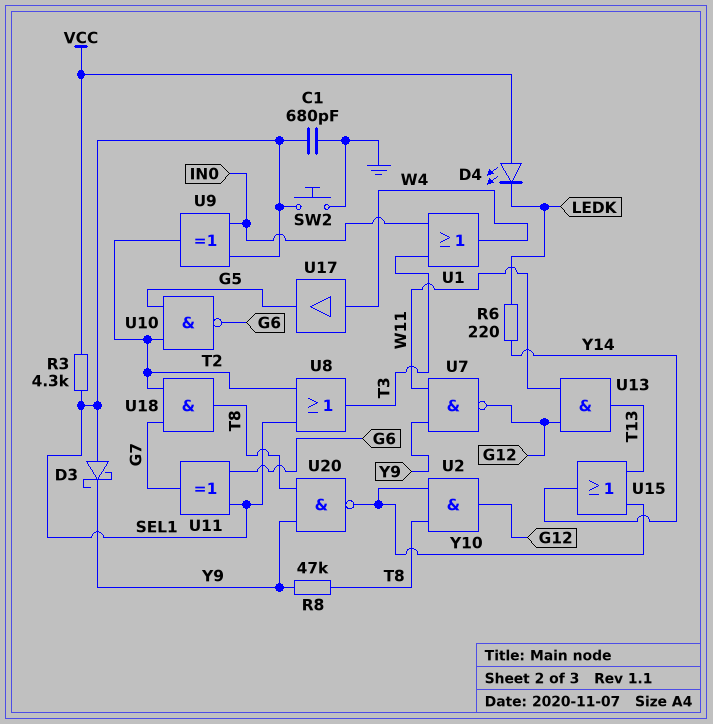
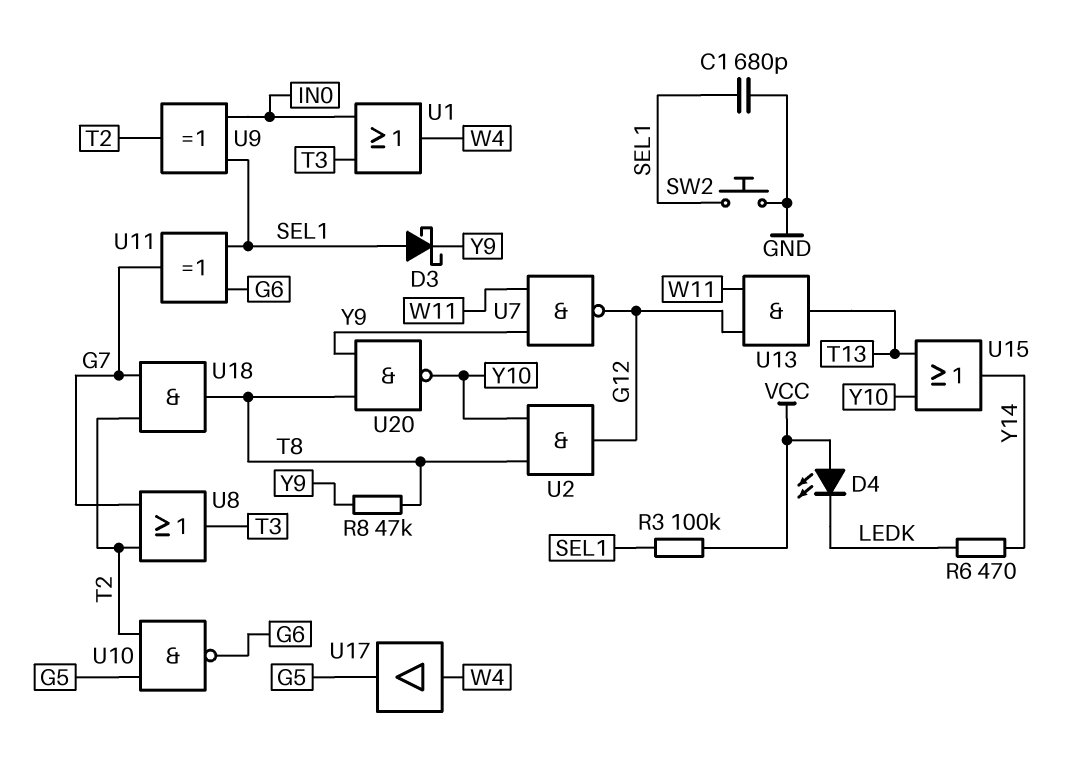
R3: 4.3k (SEL1, VCC) -> 100k (SEL1, VCC)
R6: 220 (LEDK, Y14) -> 470 (LEDK, Y14)
U8: OR (in SEL1, in T2, out T3) -> OR (in G7, in T2, out T3)

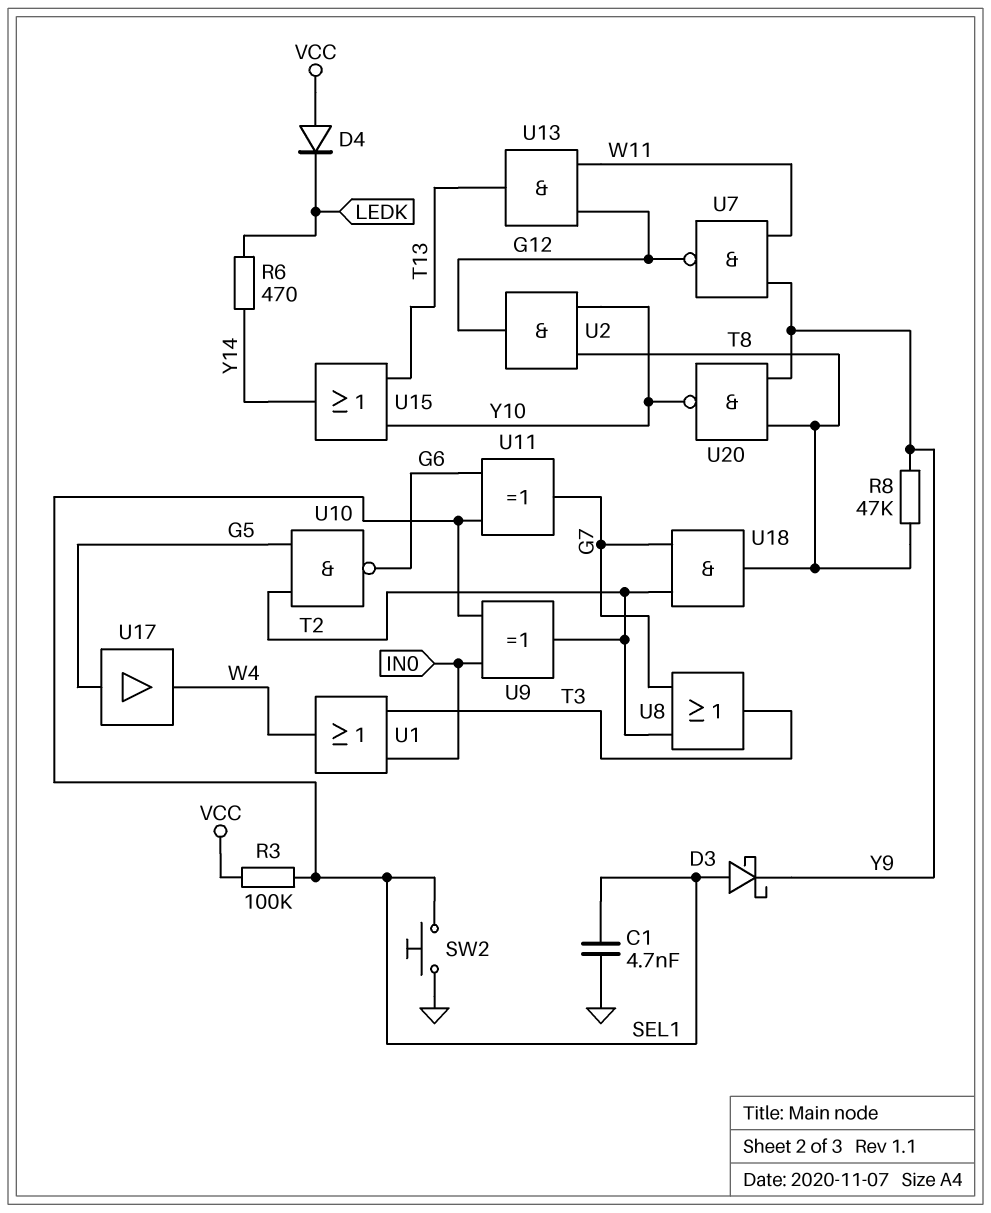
C1: 680pF (GND, SEL1) -> 4.7nF (GND, SEL1)
D4: LED (A VCC, K LEDK) -> diode (A VCC, K LEDK)
U17: buffer (in W4, out G5) -> buffer (in G5, out W4)

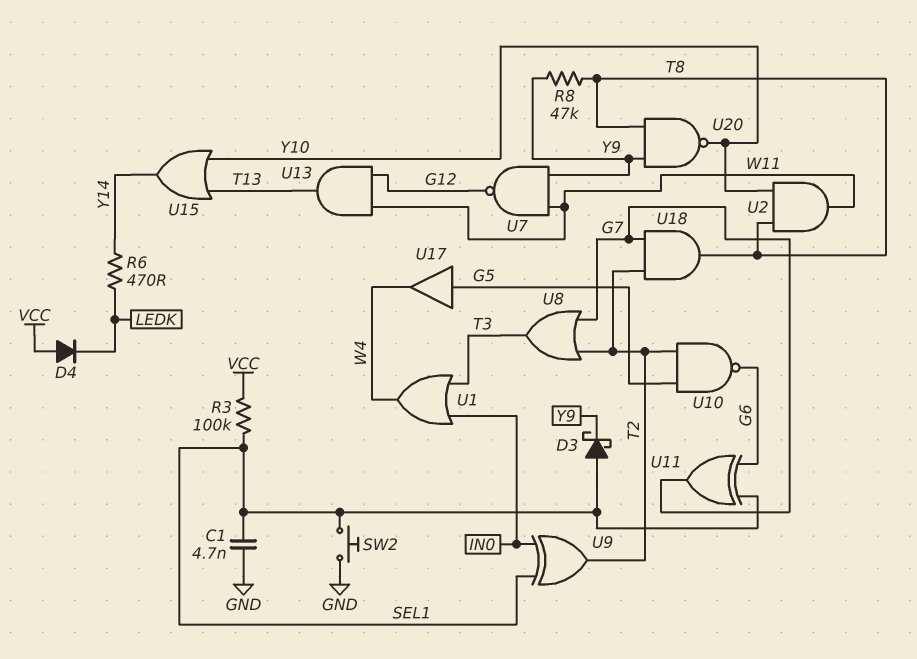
U2: AND (in T8, in Y10, out G12) -> AND (in T8, in Y10, out W11)

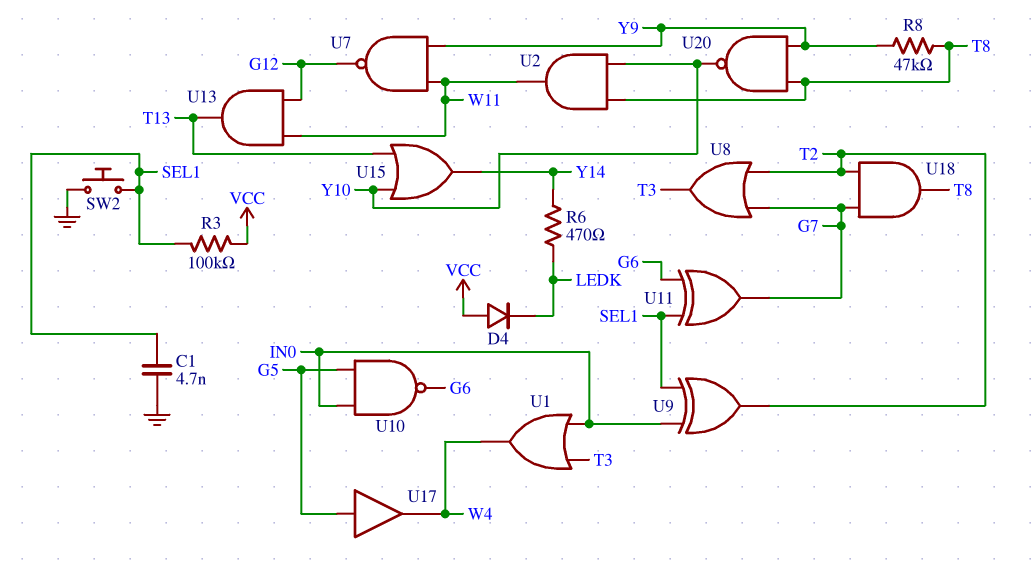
D3: schottky (A SEL1, K Y9) -> none
U10: NAND (in G5, in T2, out G6) -> NAND (in G5, in IN0, out G6)

